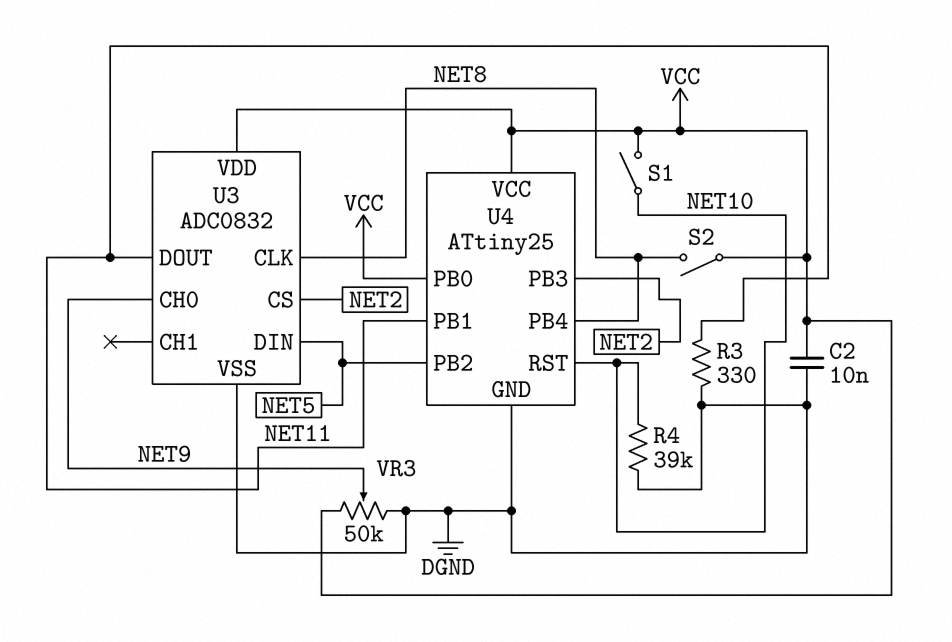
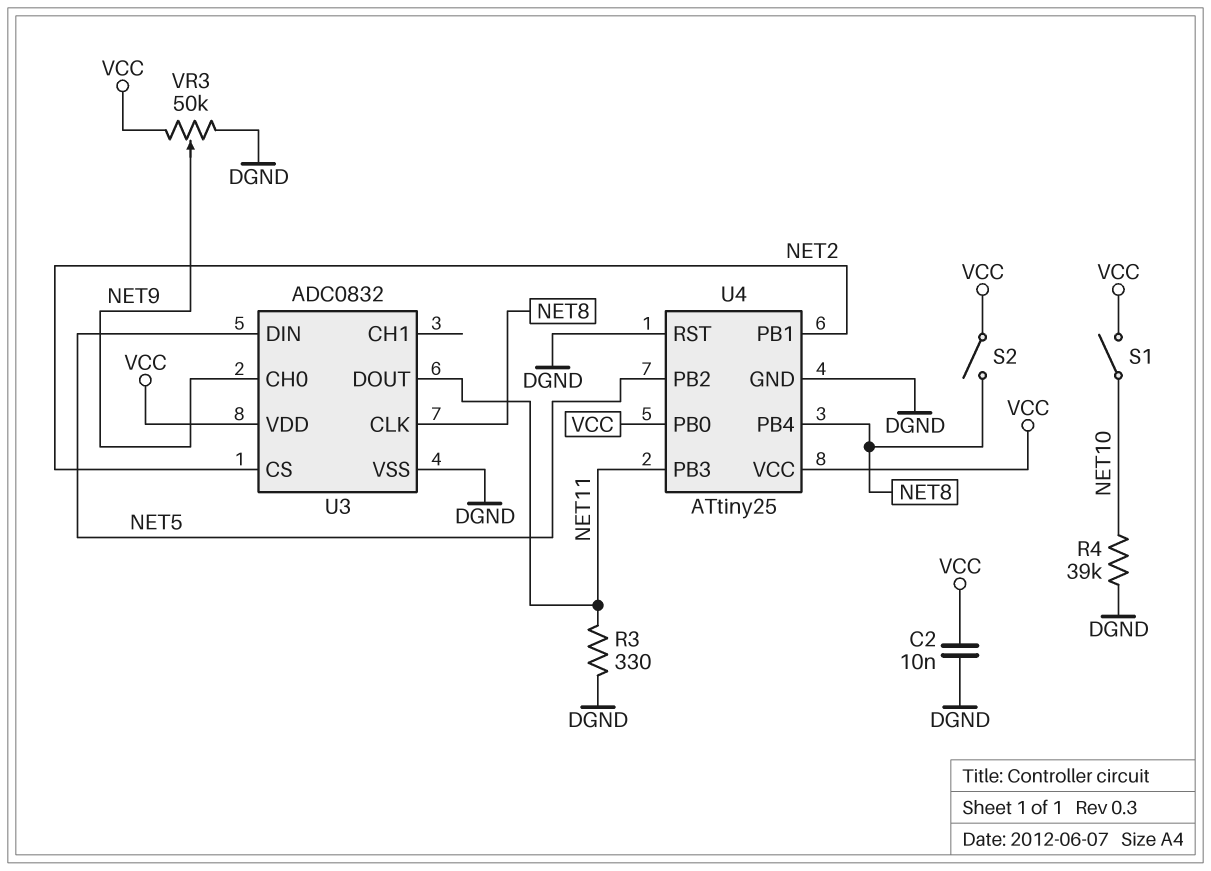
U4 pin PB1: NET11 -> NET2
U4 pin PB3: NET2 -> NET11
U4 pin RST: NET10 -> DGND

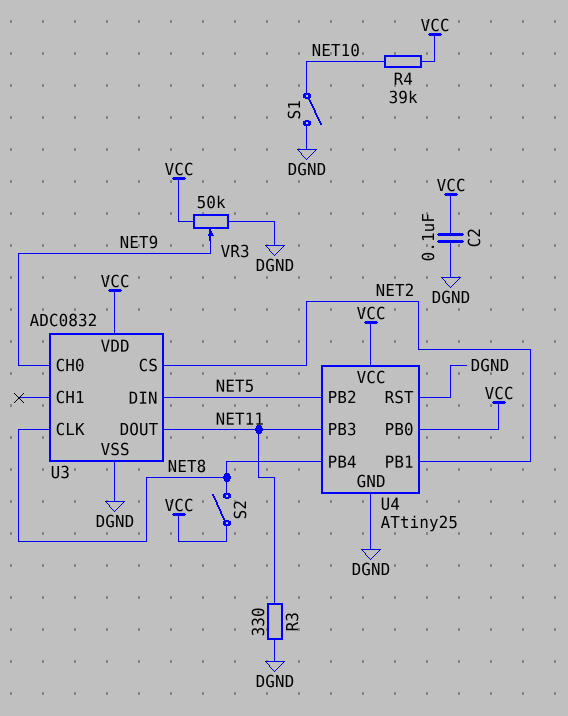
C2: 10nF (DGND, VCC) -> 100nF (DGND, VCC)
R4: 39k (DGND, NET10) -> 39k (NET10, VCC)
S1: switch (NET10, VCC) -> switch (DGND, NET10)

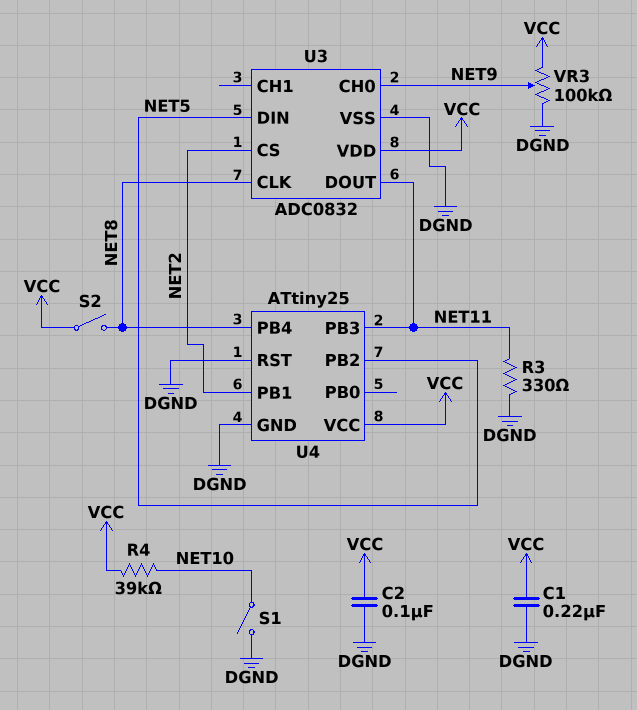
C1: none -> 220nF (DGND, VCC)
U4 pin PB0: VCC -> none
VR3: 50k (DGND, VCC, wiper NET9) -> 100k (DGND, VCC, wiper NET9)

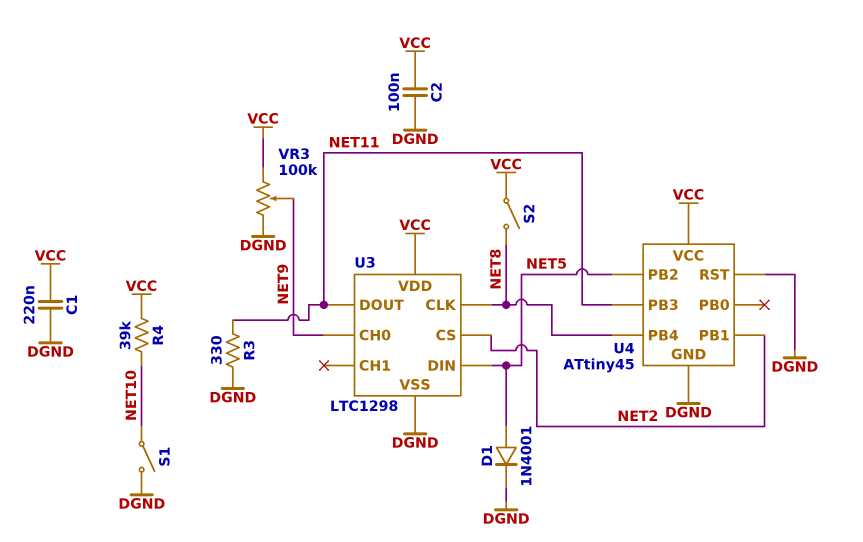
D1: none -> diode 1N4001 (A NET5, K DGND)
U3: ADC0832 -> LTC1298
U4: ATtiny25 -> ATtiny45

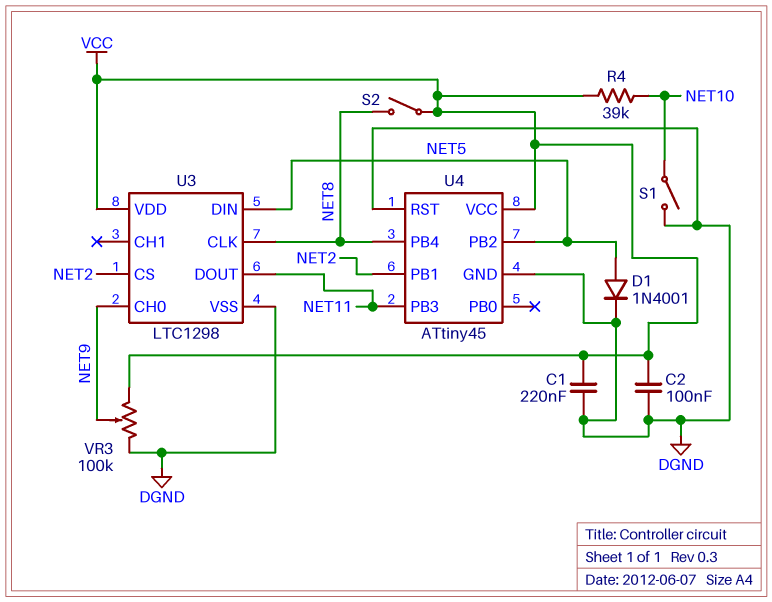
R3: 330 (DGND, NET11) -> none

